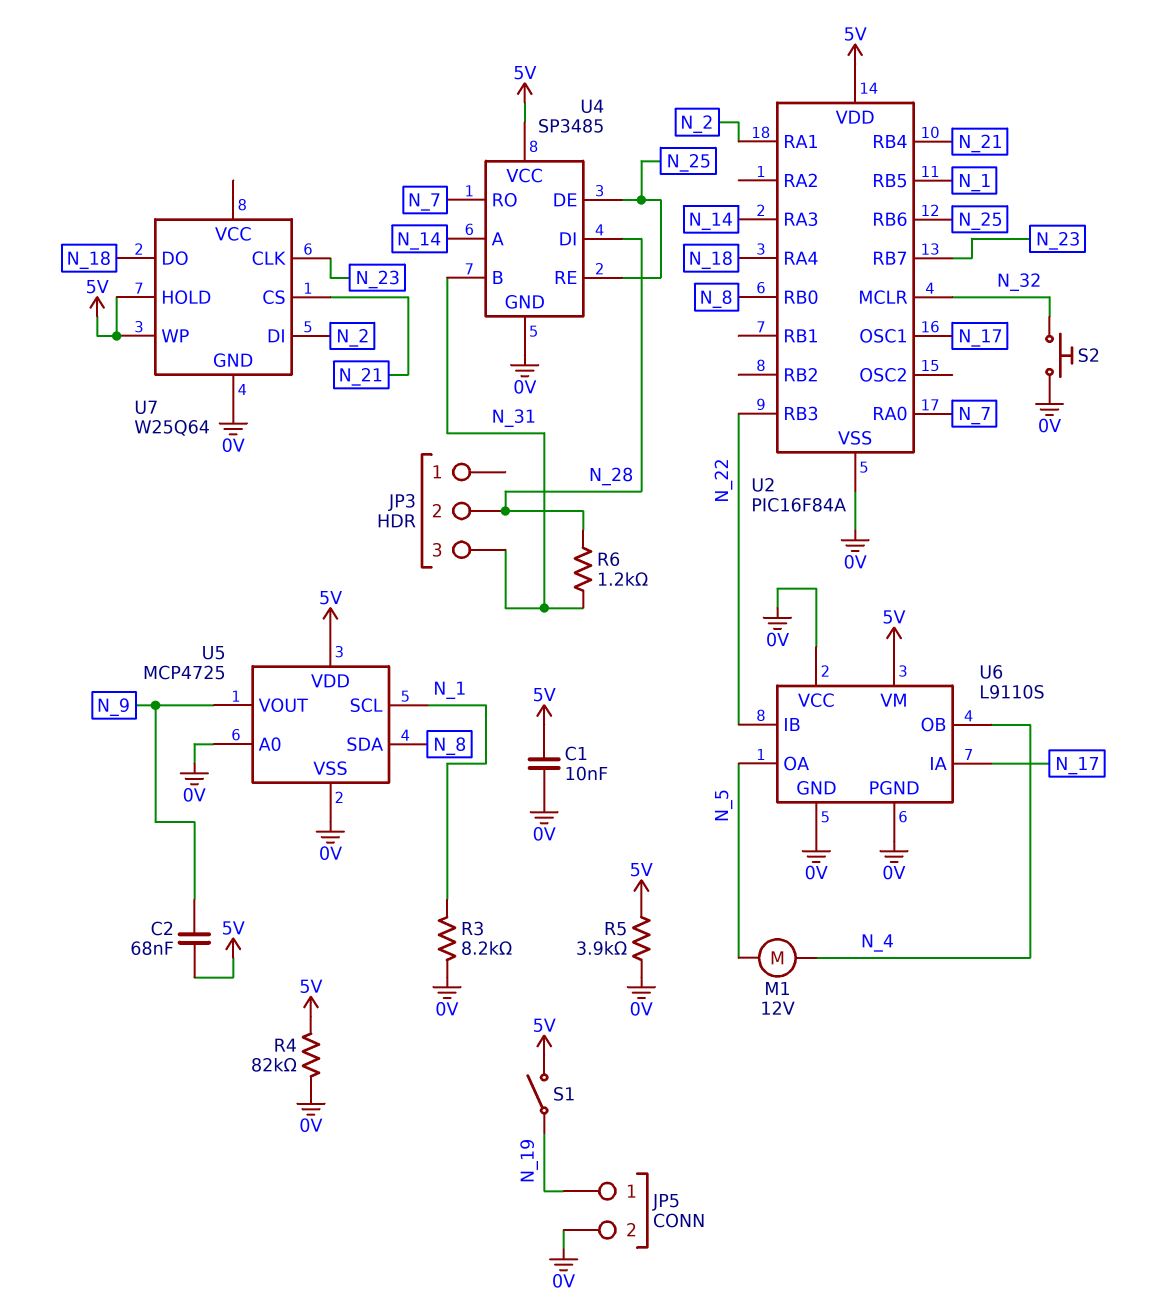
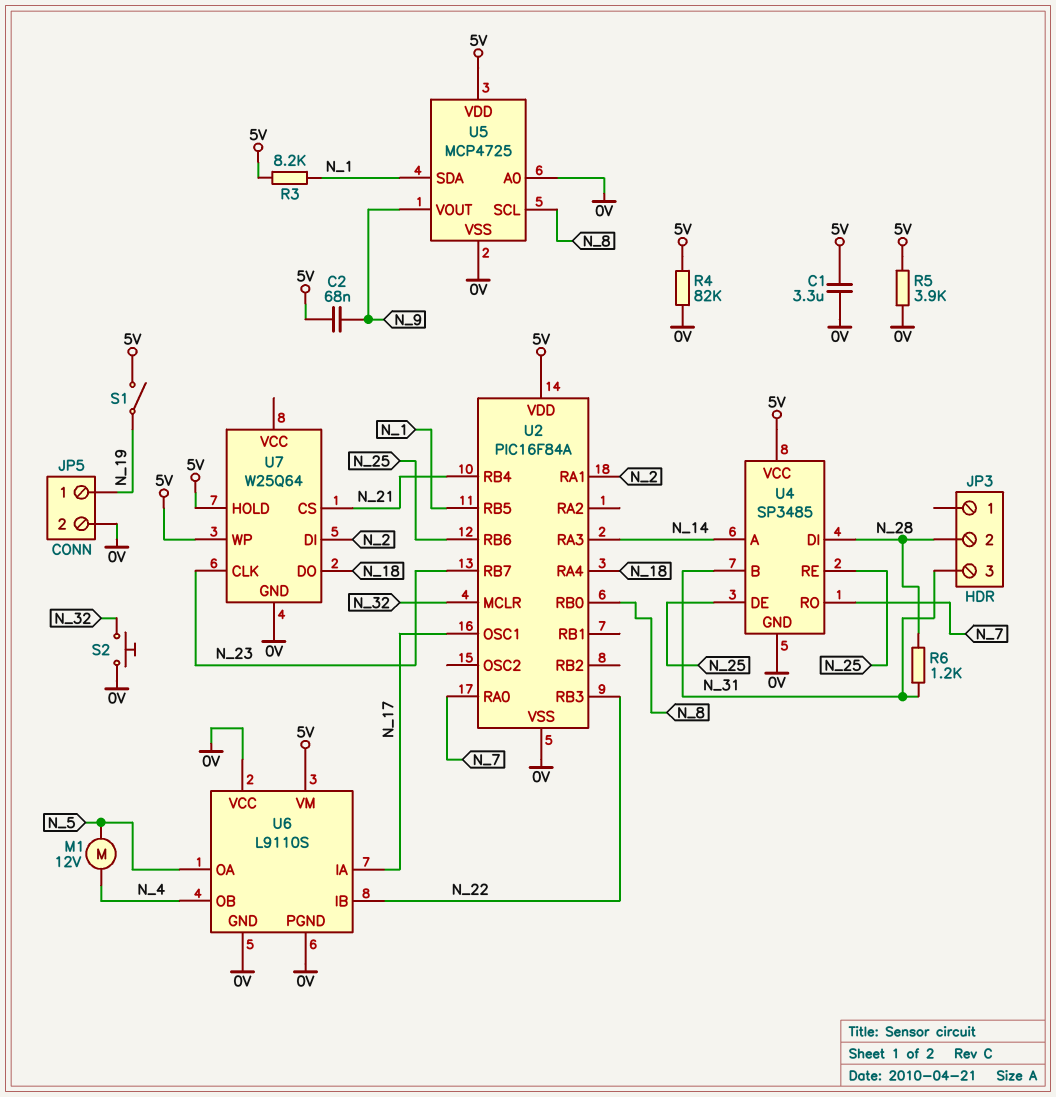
C1: 10nF (0V, 5V) -> 3.3uF (0V, 5V)
R3: 8.2k (0V, N_1) -> 8.2k (5V, N_1)
U5 pin SCL: N_1 -> N_8
U5 pin SDA: N_8 -> N_1

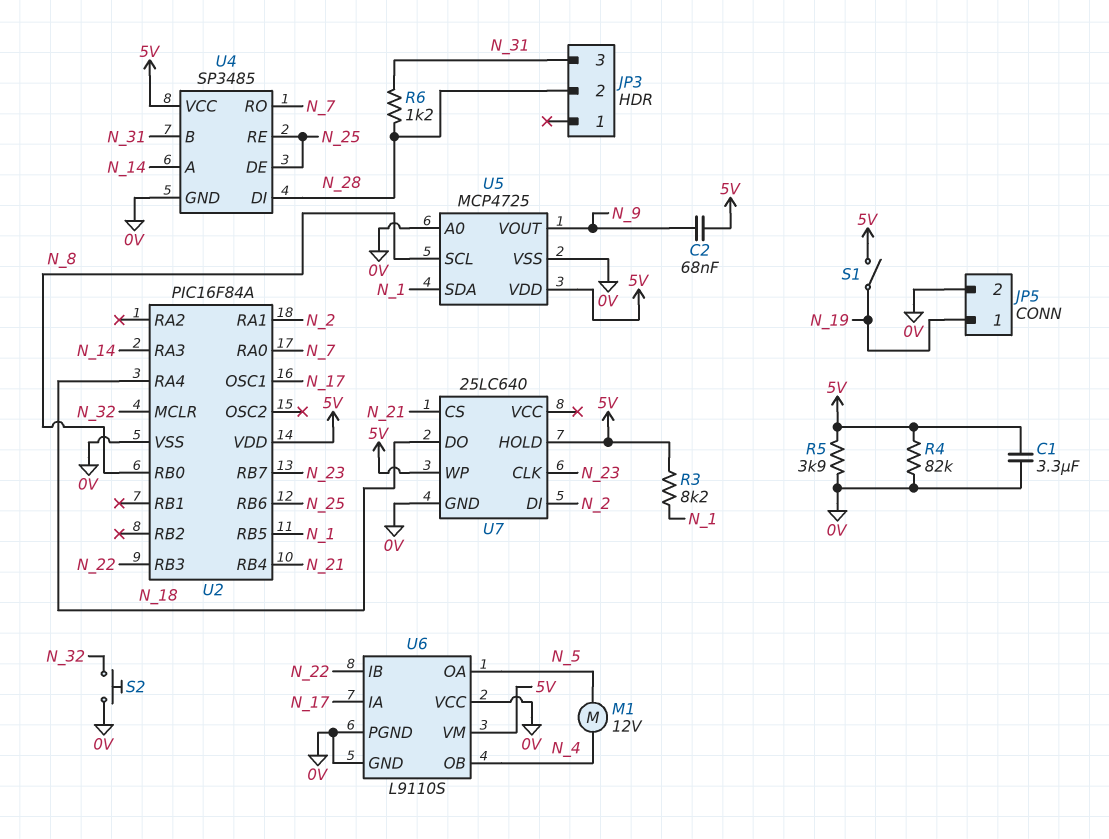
U7: W25Q64 -> 25LC640

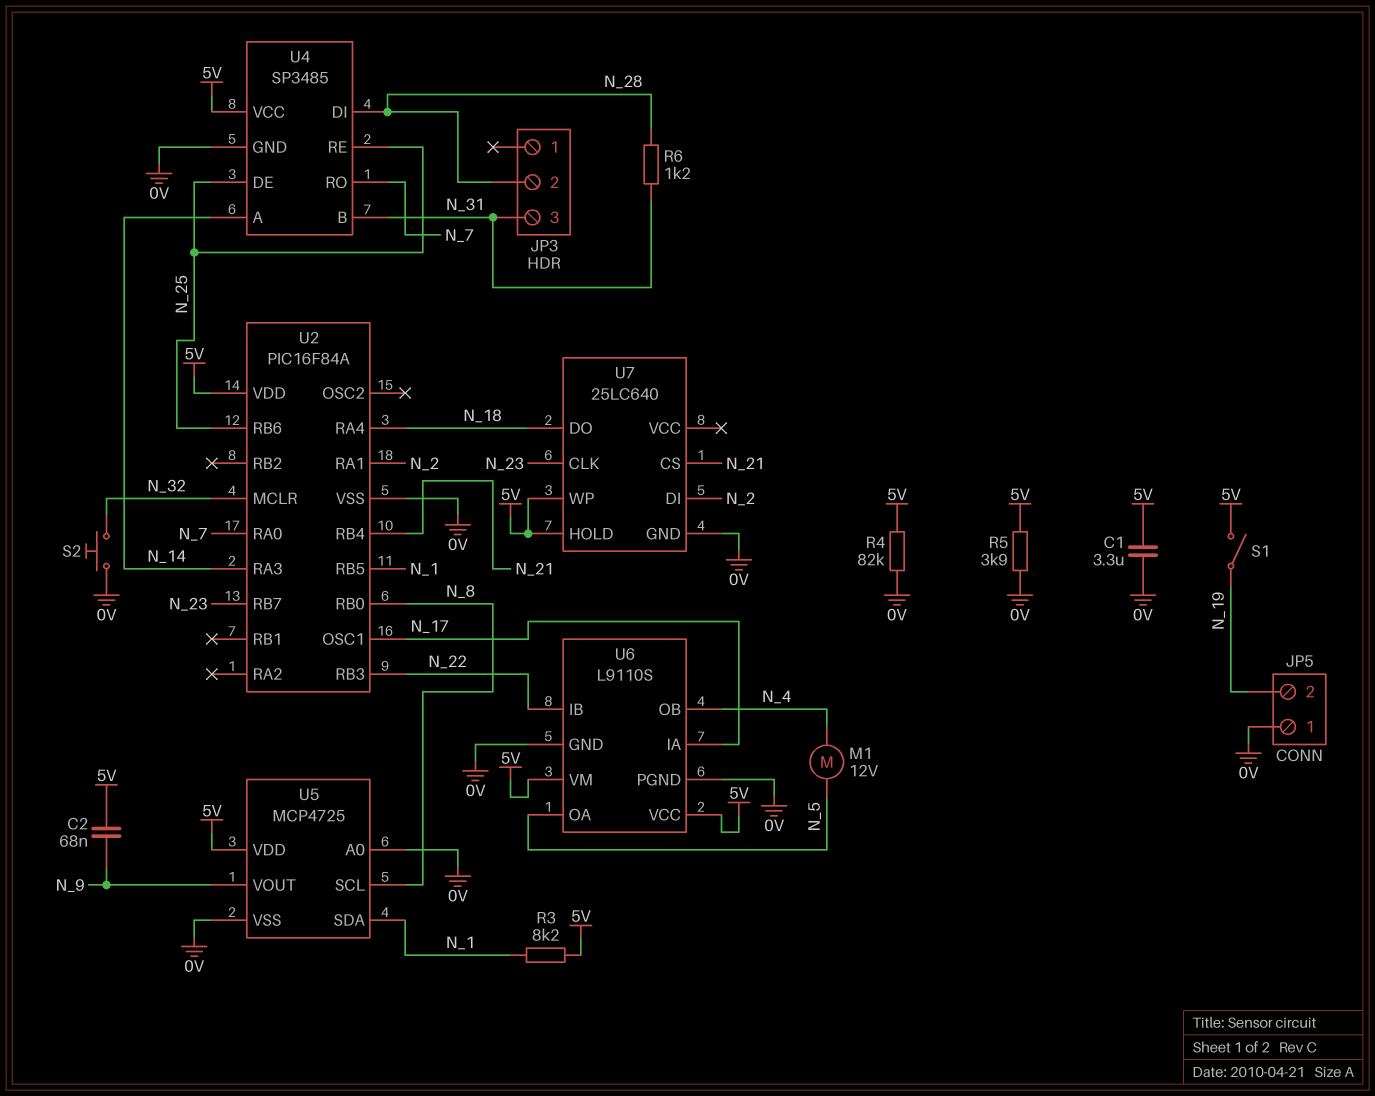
JP5 pin 1: N_19 -> 0V
JP5 pin 2: 0V -> N_19
U6 pin VCC: 0V -> 5V

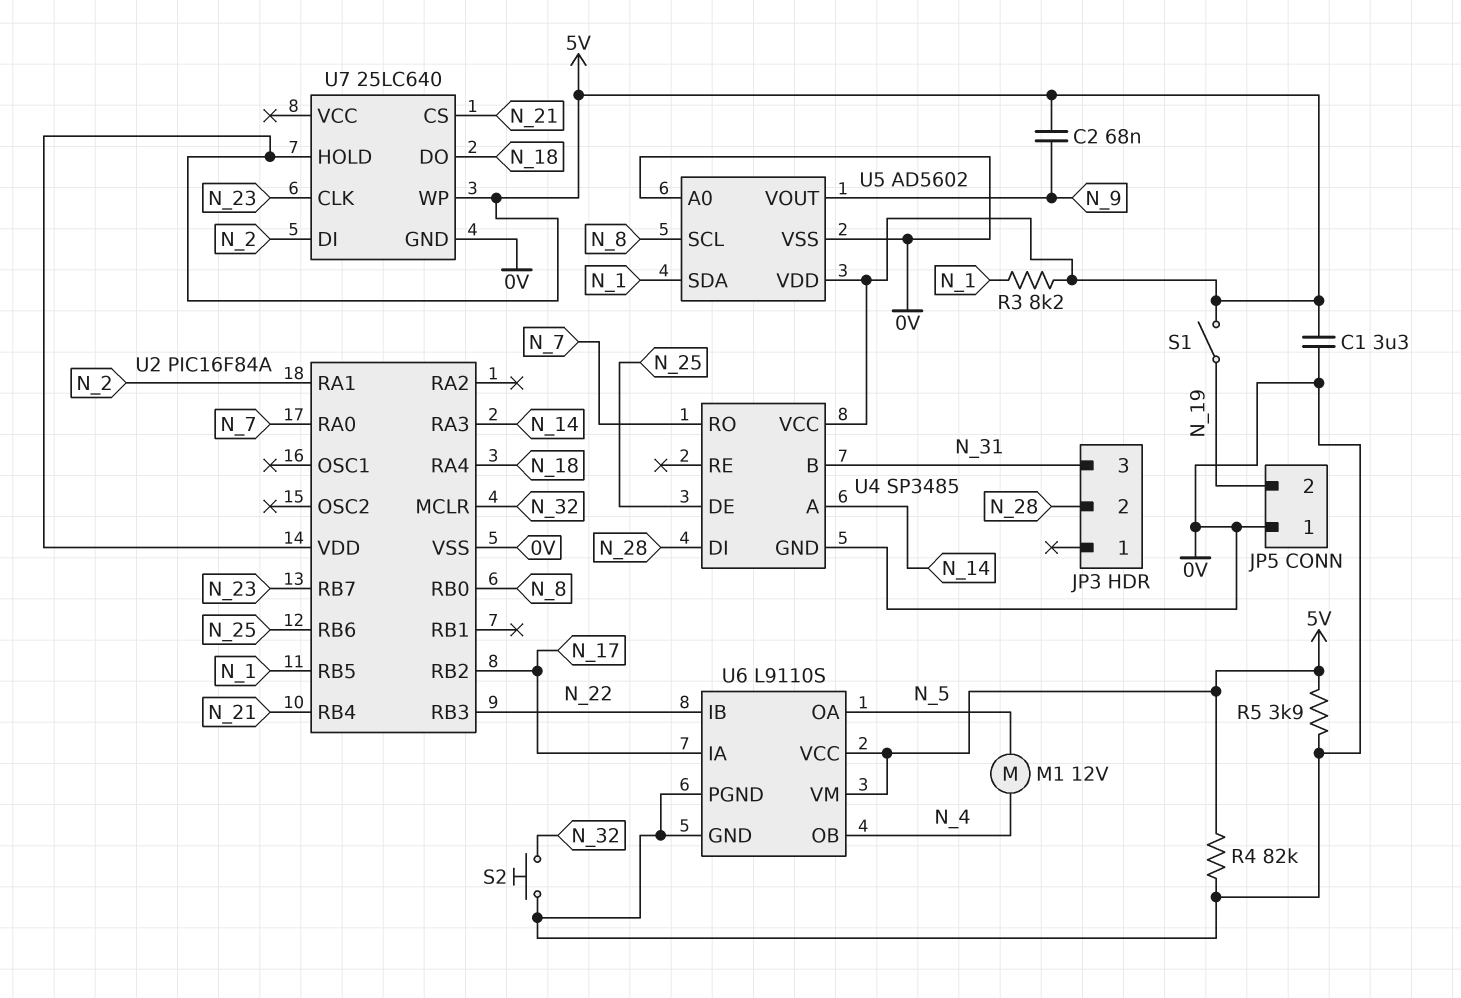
R6: 1.2k (N_28, N_31) -> none
U2 pin OSC1: N_17 -> none
U2 pin RB2: none -> N_17
U4 pin RE: N_25 -> none
U5: MCP4725 -> AD5602

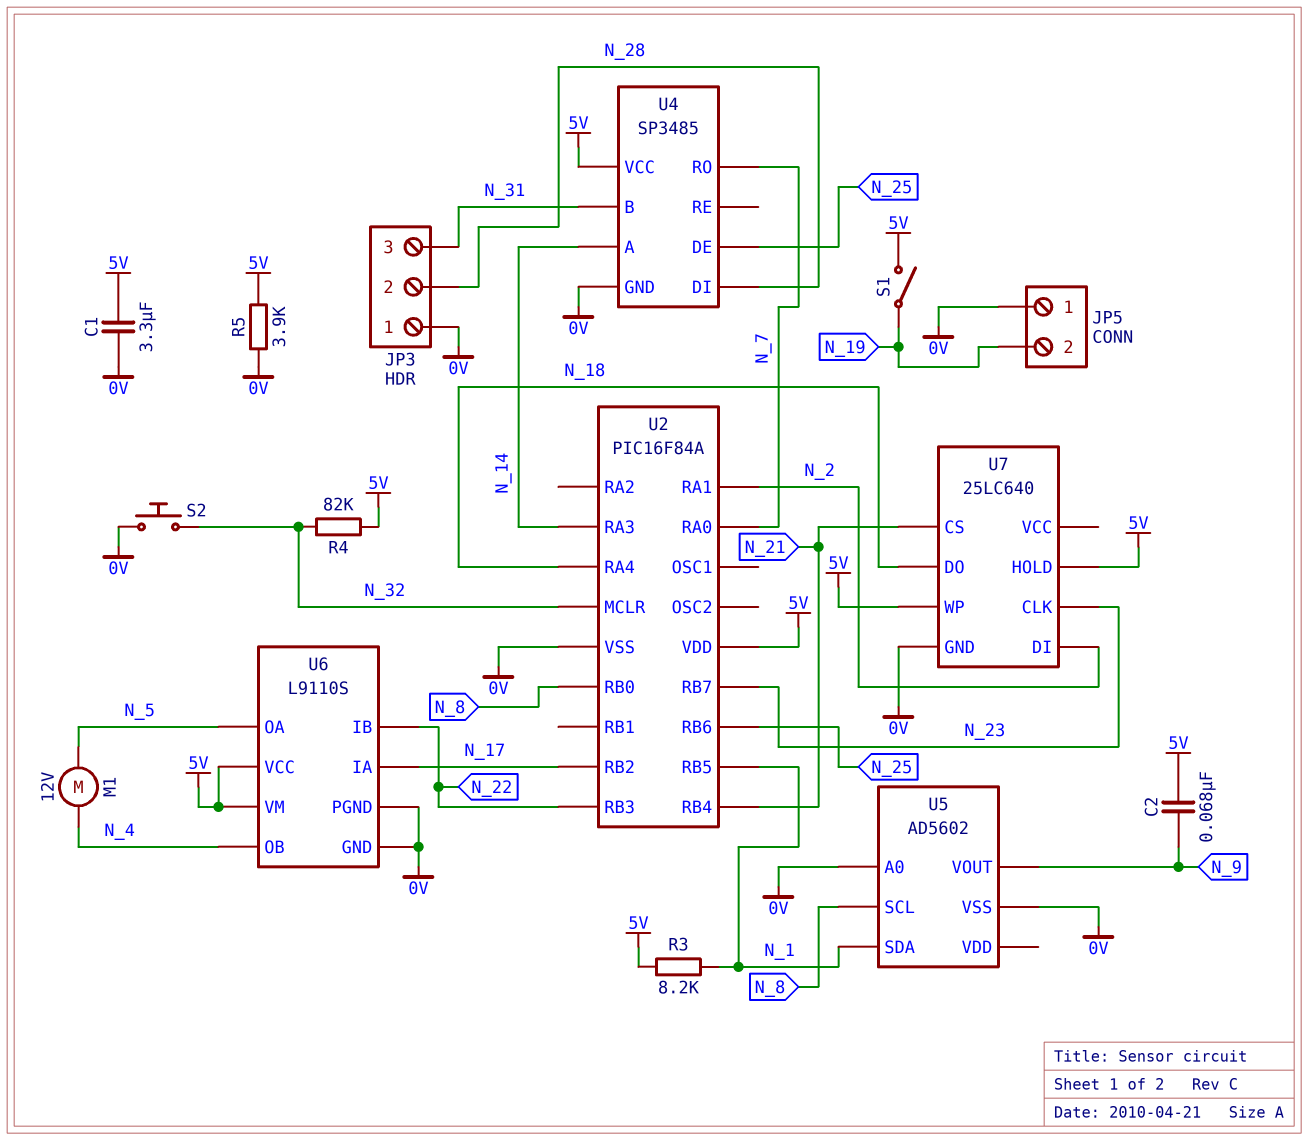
JP3 pin 1: none -> 0V
R4: 82k (0V, 5V) -> 82k (5V, N_32)
U5 pin VDD: 5V -> none

